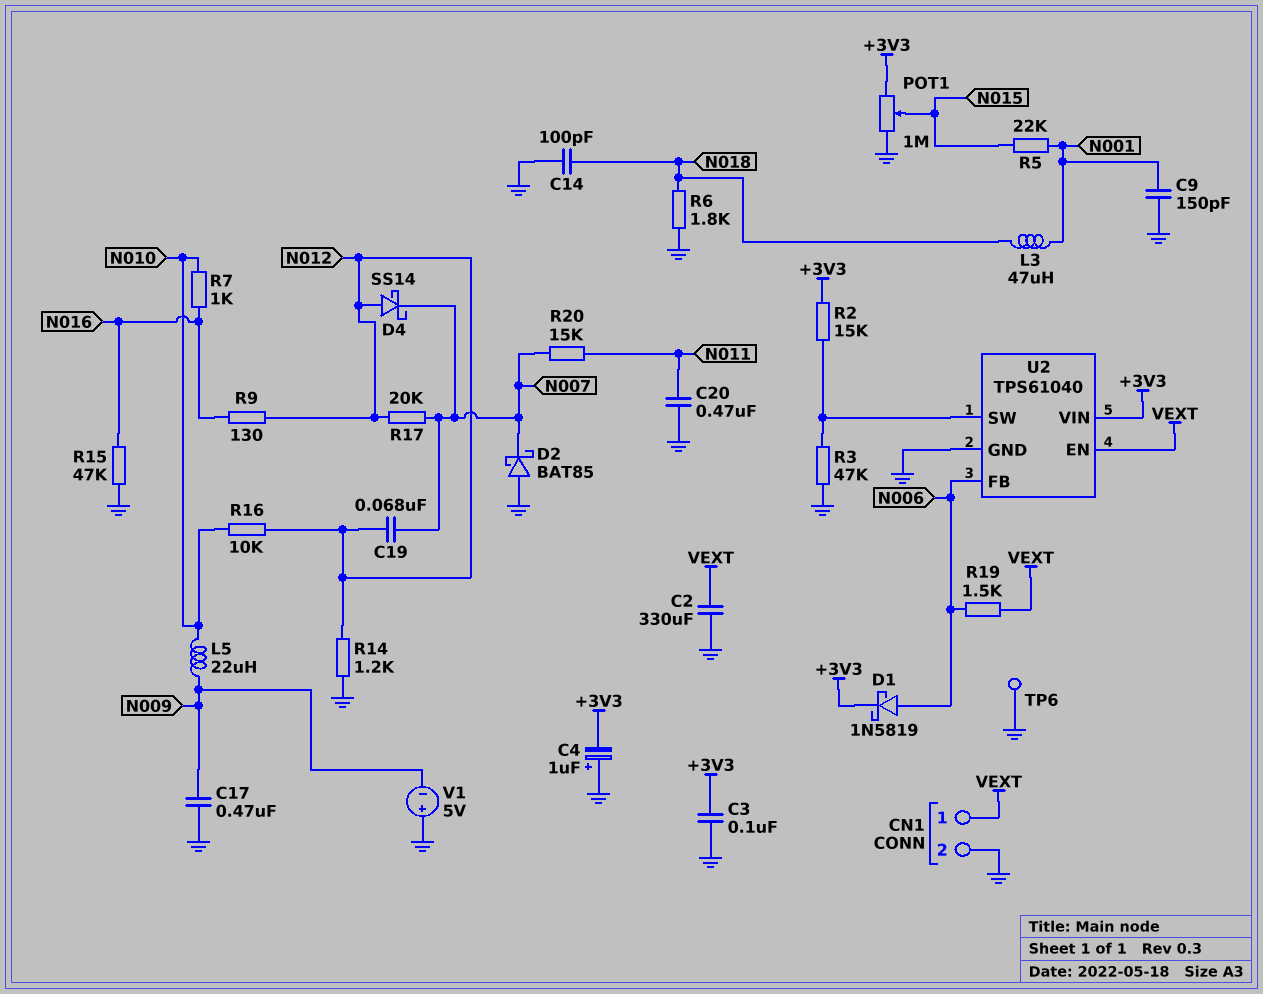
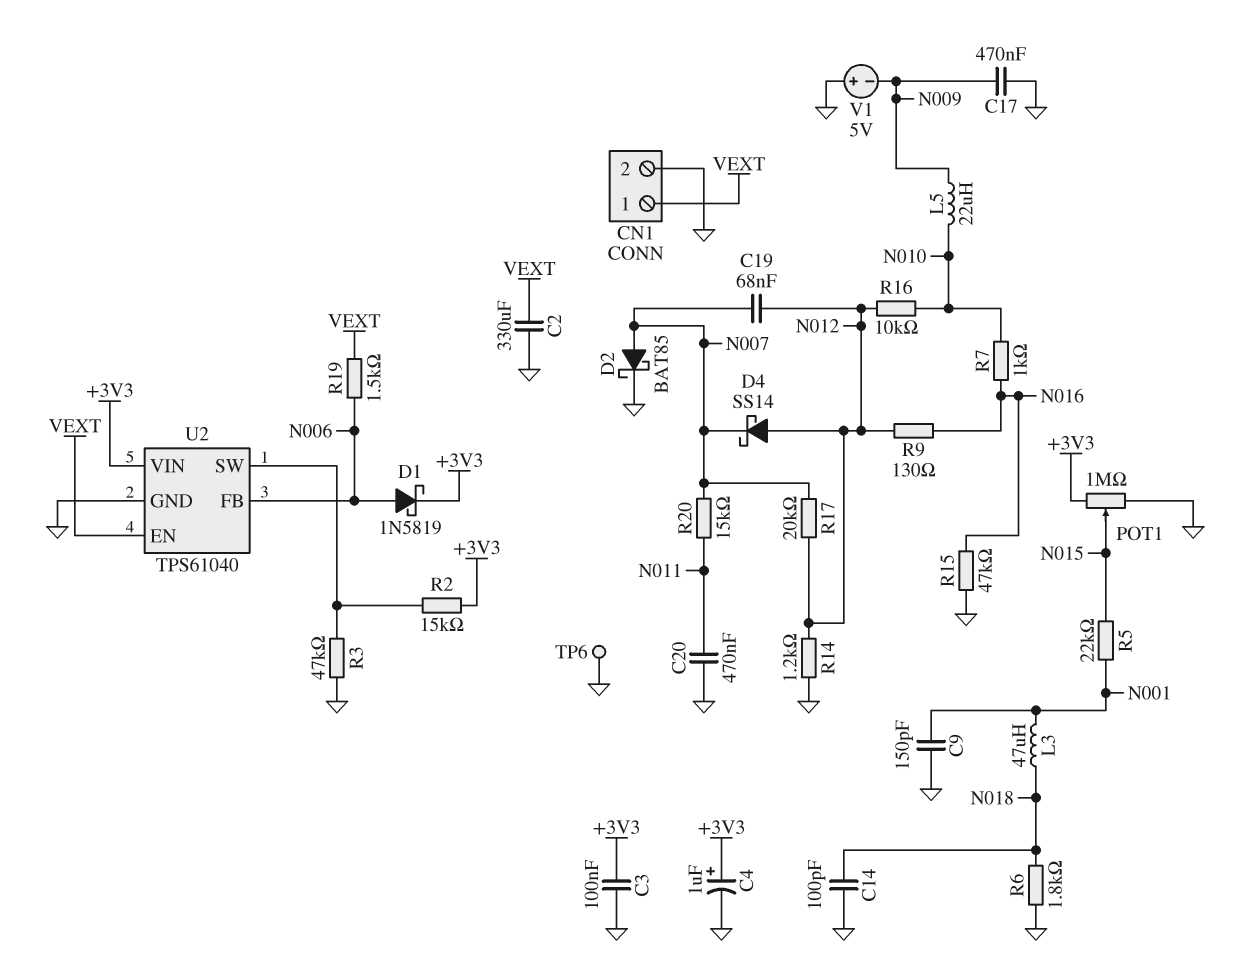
C4: 1uF (plus GND, minus +3V3) -> 1uF (plus +3V3, minus GND)
D2: schottky BAT85 (A GND, K N007) -> schottky BAT85 (A N007, K GND)

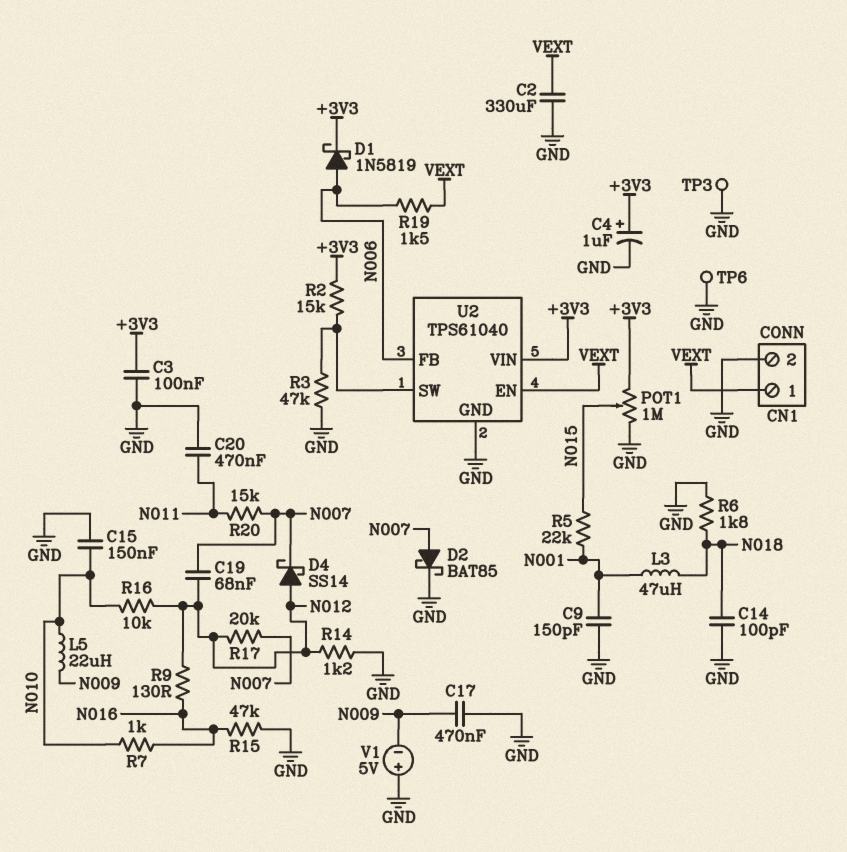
C15: none -> 150nF (GND, N010)
TP3: none -> test point (GND)

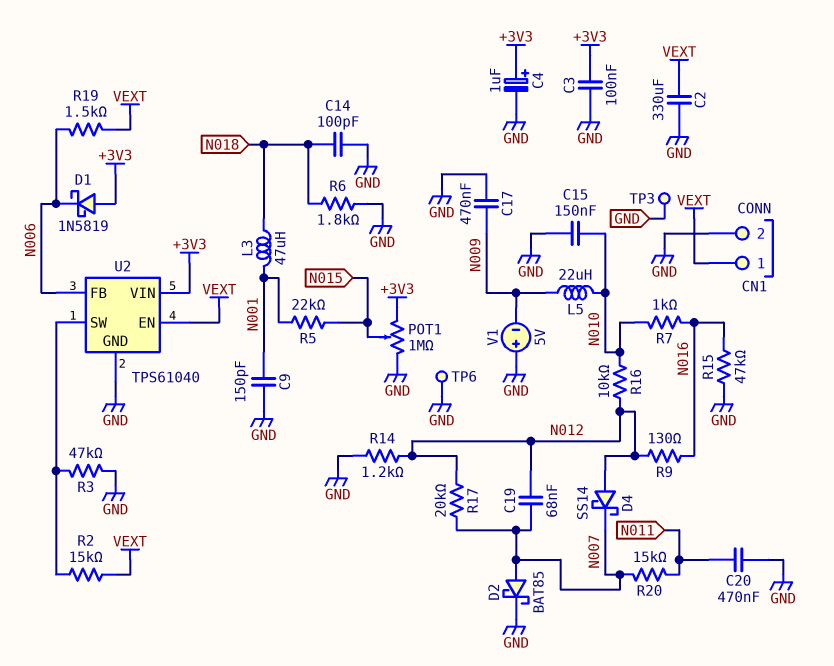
D1: schottky 1N5819 (A N006, K +3V3) -> schottky 1N5819 (A +3V3, K N006)
R2: 15k (+3V3, U2/SW) -> 15k (U2/SW, VEXT)

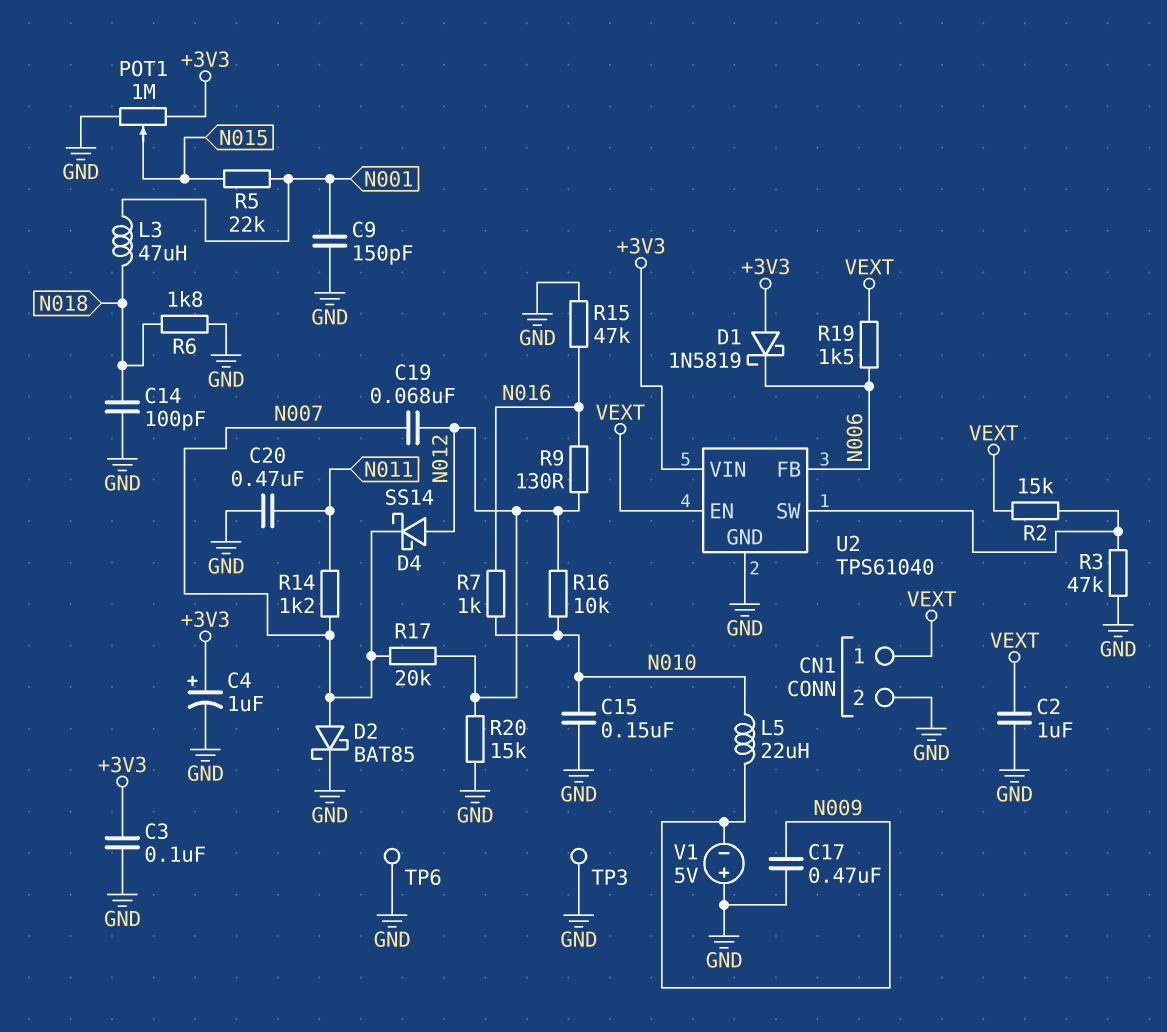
C2: 330uF (GND, VEXT) -> 1uF (GND, VEXT)
R14: 1.2k (GND, N012) -> 1.2k (N007, N011)
R20: 15k (N007, N011) -> 15k (GND, N012)

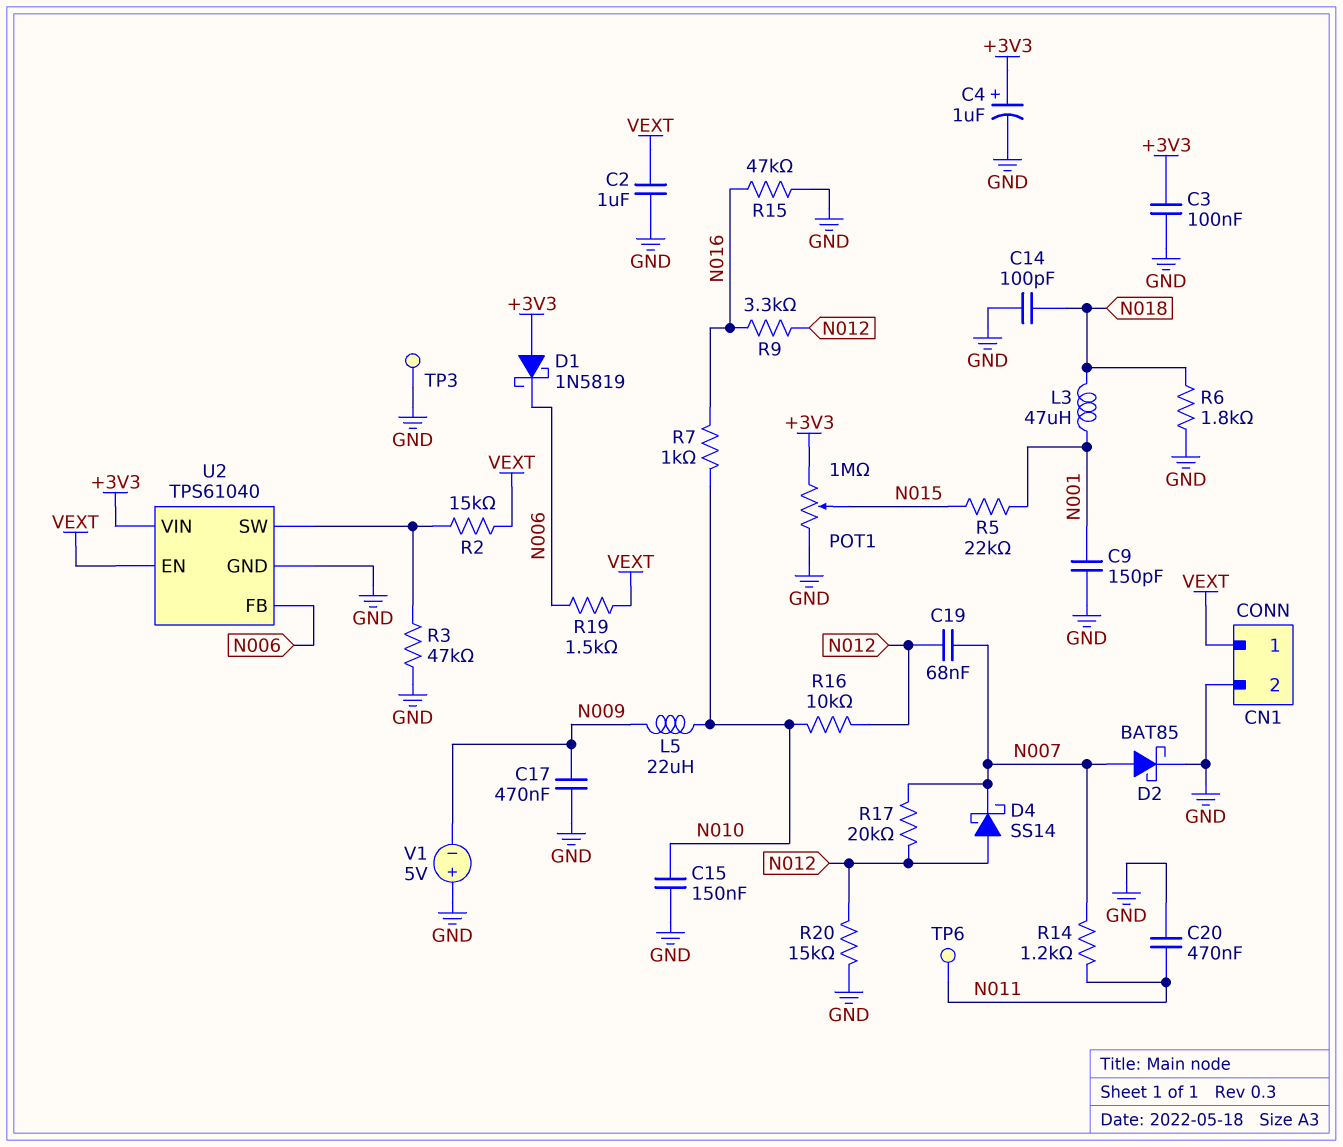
R9: 130 (N012, N016) -> 3.3k (N012, N016)
TP6: test point (GND) -> test point (N011)

